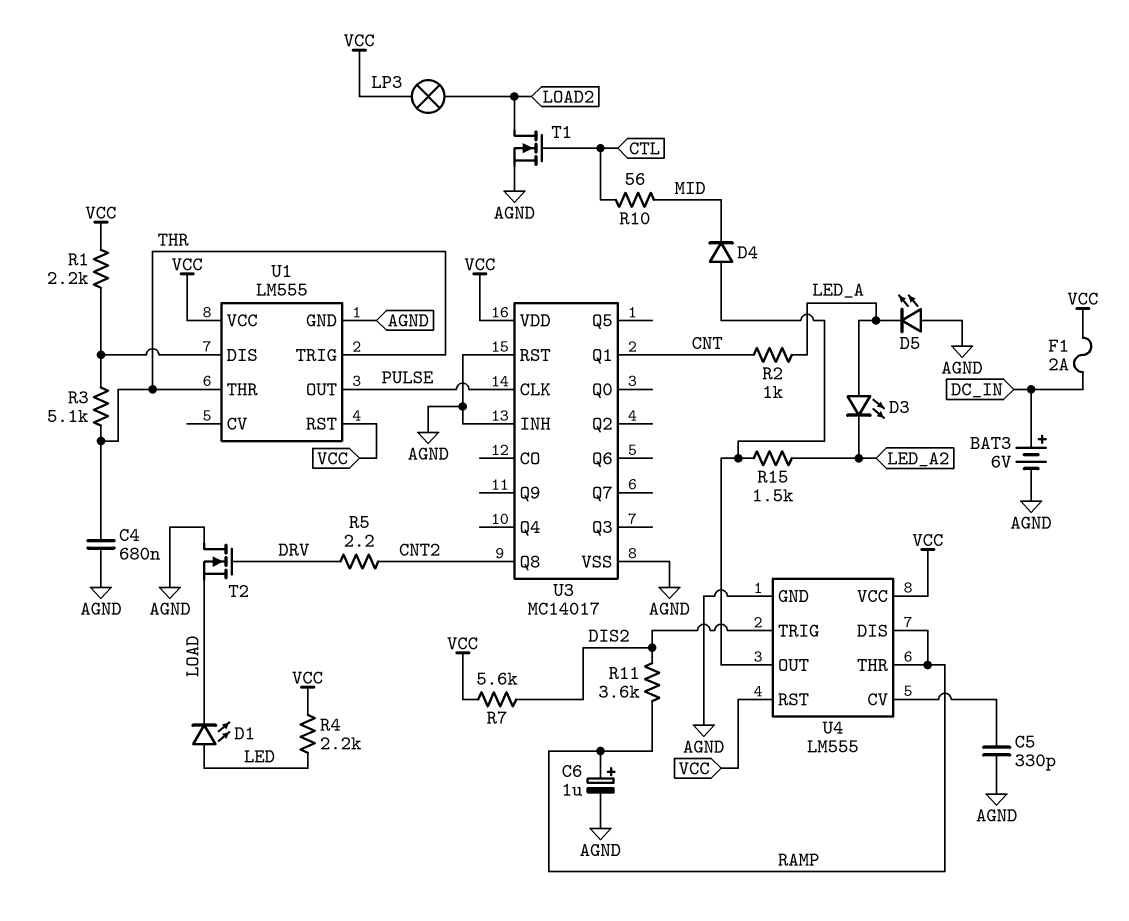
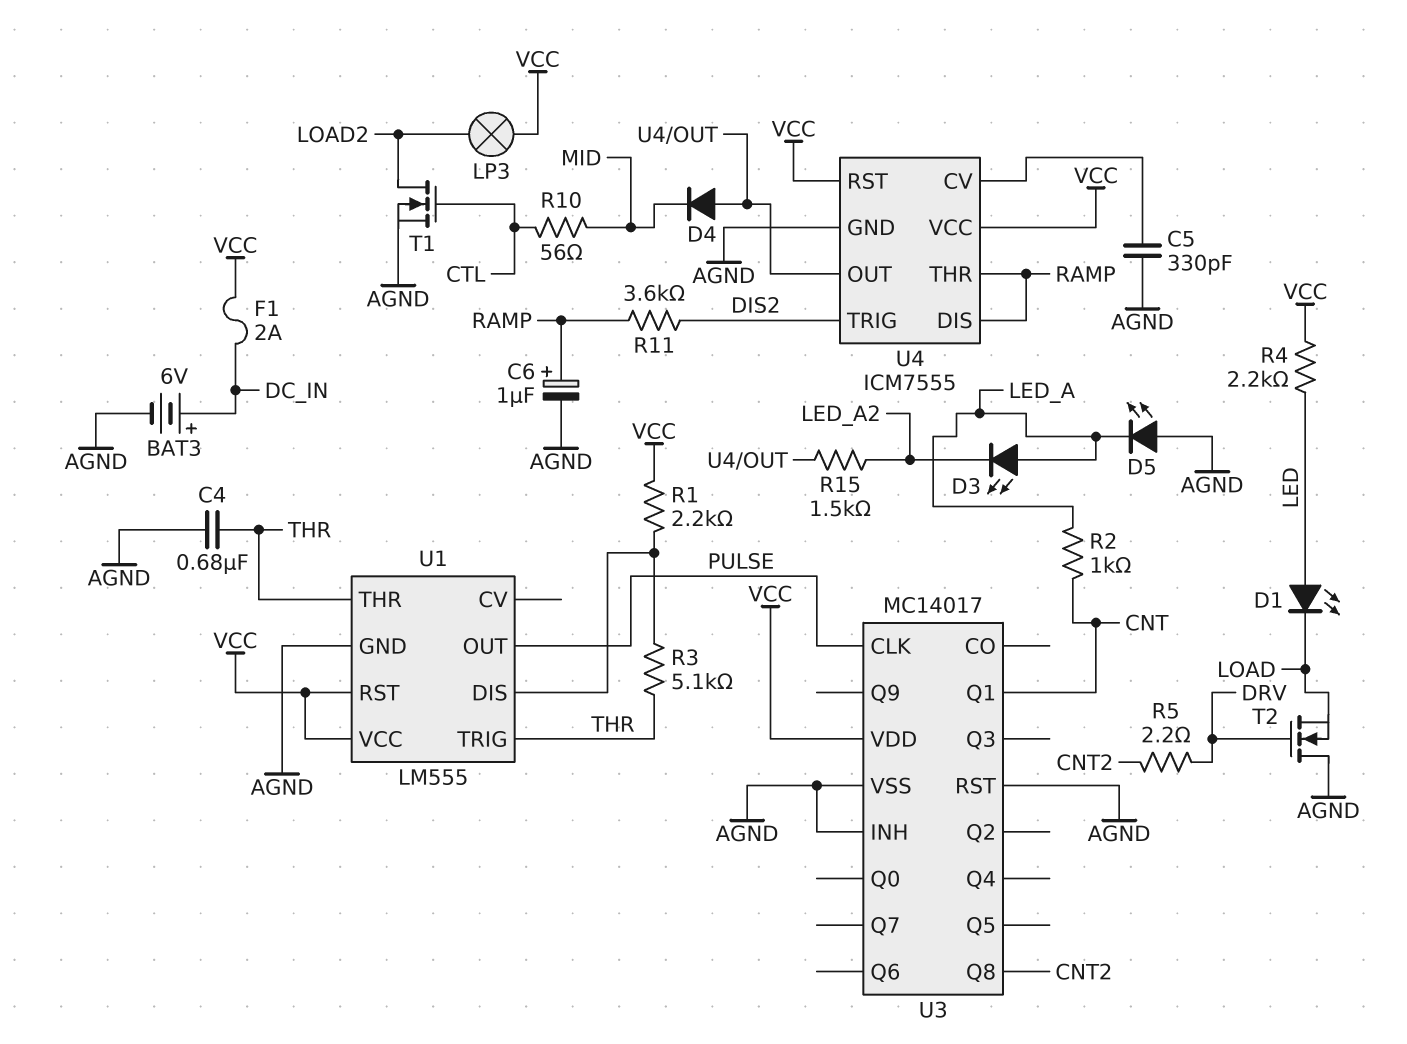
R7: 5.6k (DIS2, VCC) -> none
U4: LM555 -> ICM7555

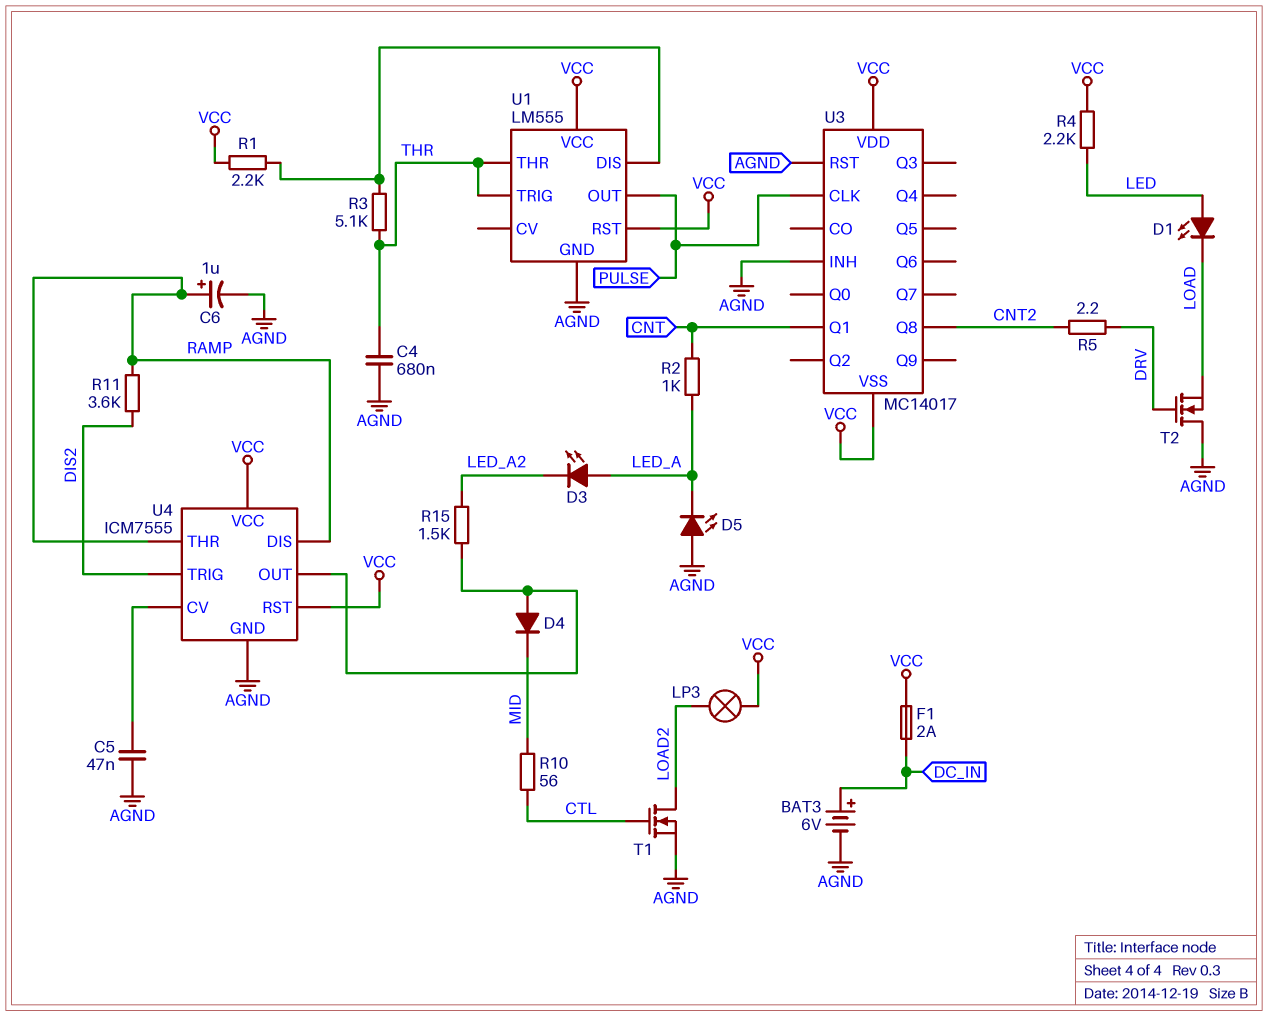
C5: 330pF (AGND, U4/CV) -> 47nF (AGND, U4/CV)
U3 pin VSS: AGND -> VCC

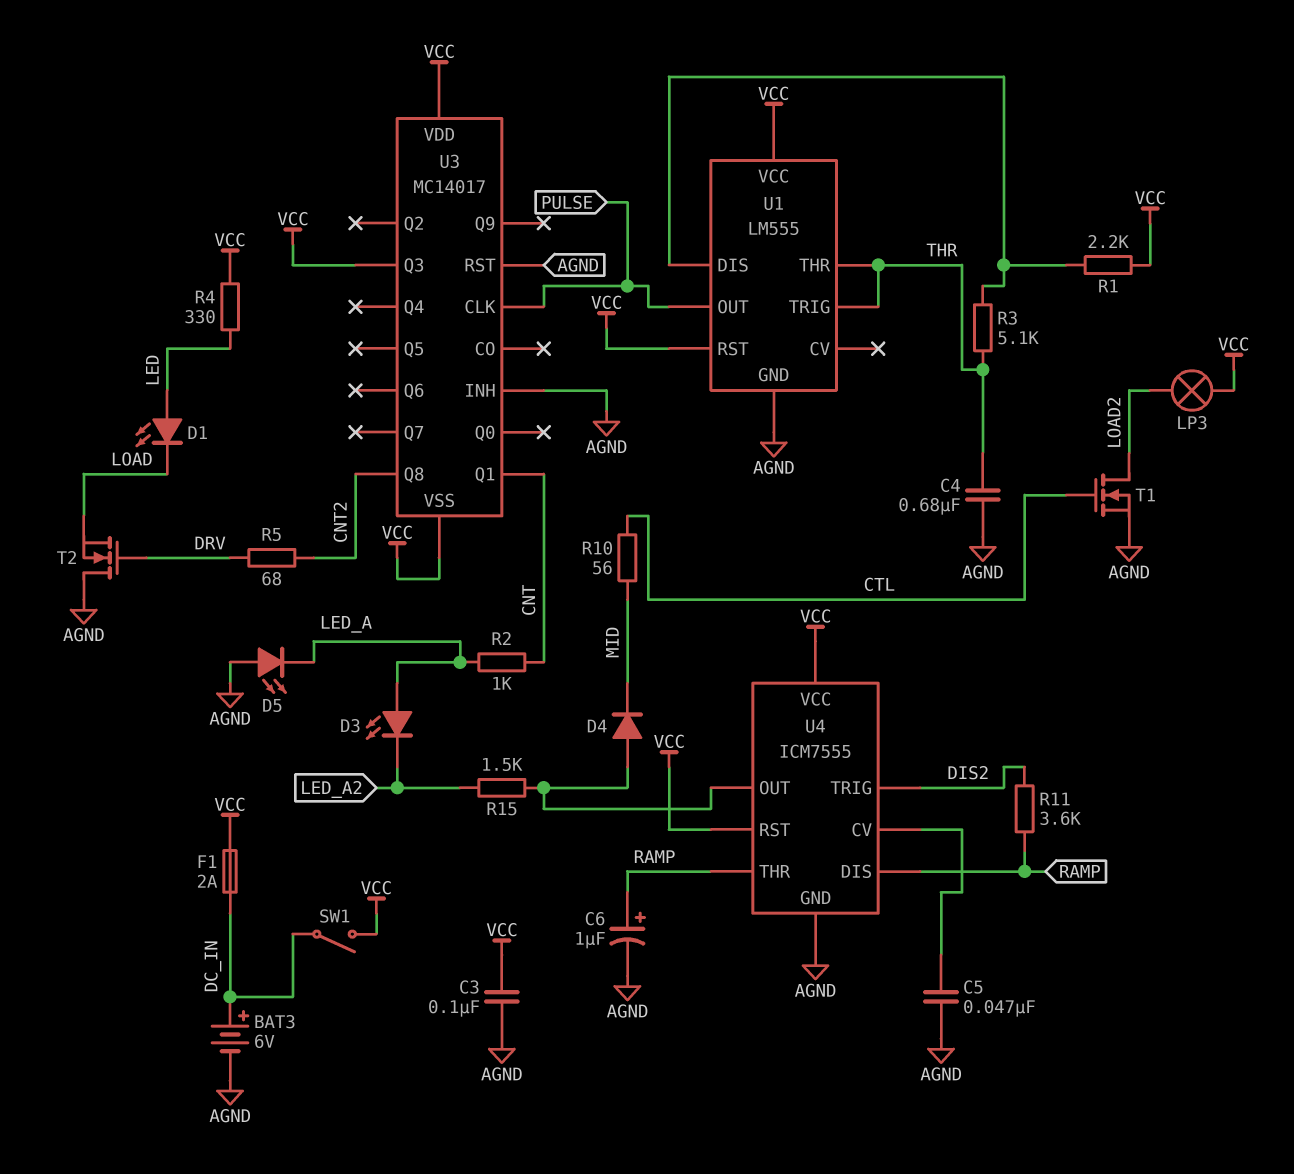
C3: none -> 100nF (AGND, VCC)
R4: 2.2k (LED, VCC) -> 330 (LED, VCC)
R5: 2.2 (CNT2, DRV) -> 68 (CNT2, DRV)
SW1: none -> switch (DC_IN, VCC)
U3 pin Q3: none -> VCC

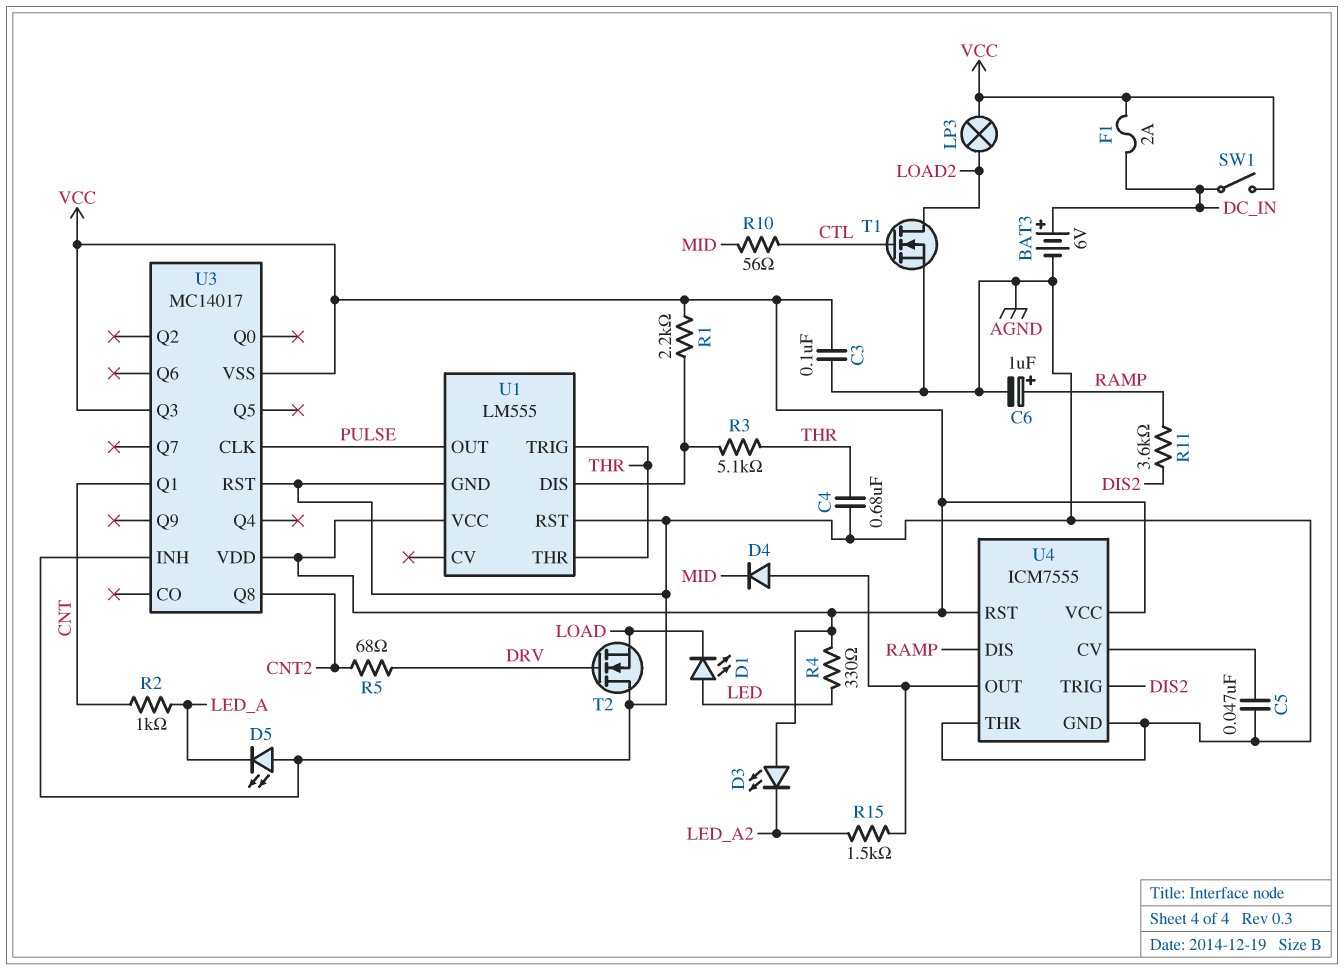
D3: LED (A LED_A, K LED_A2) -> LED (A VCC, K LED_A2)
U1 pin RST: VCC -> AGND
U4 pin THR: RAMP -> AGND

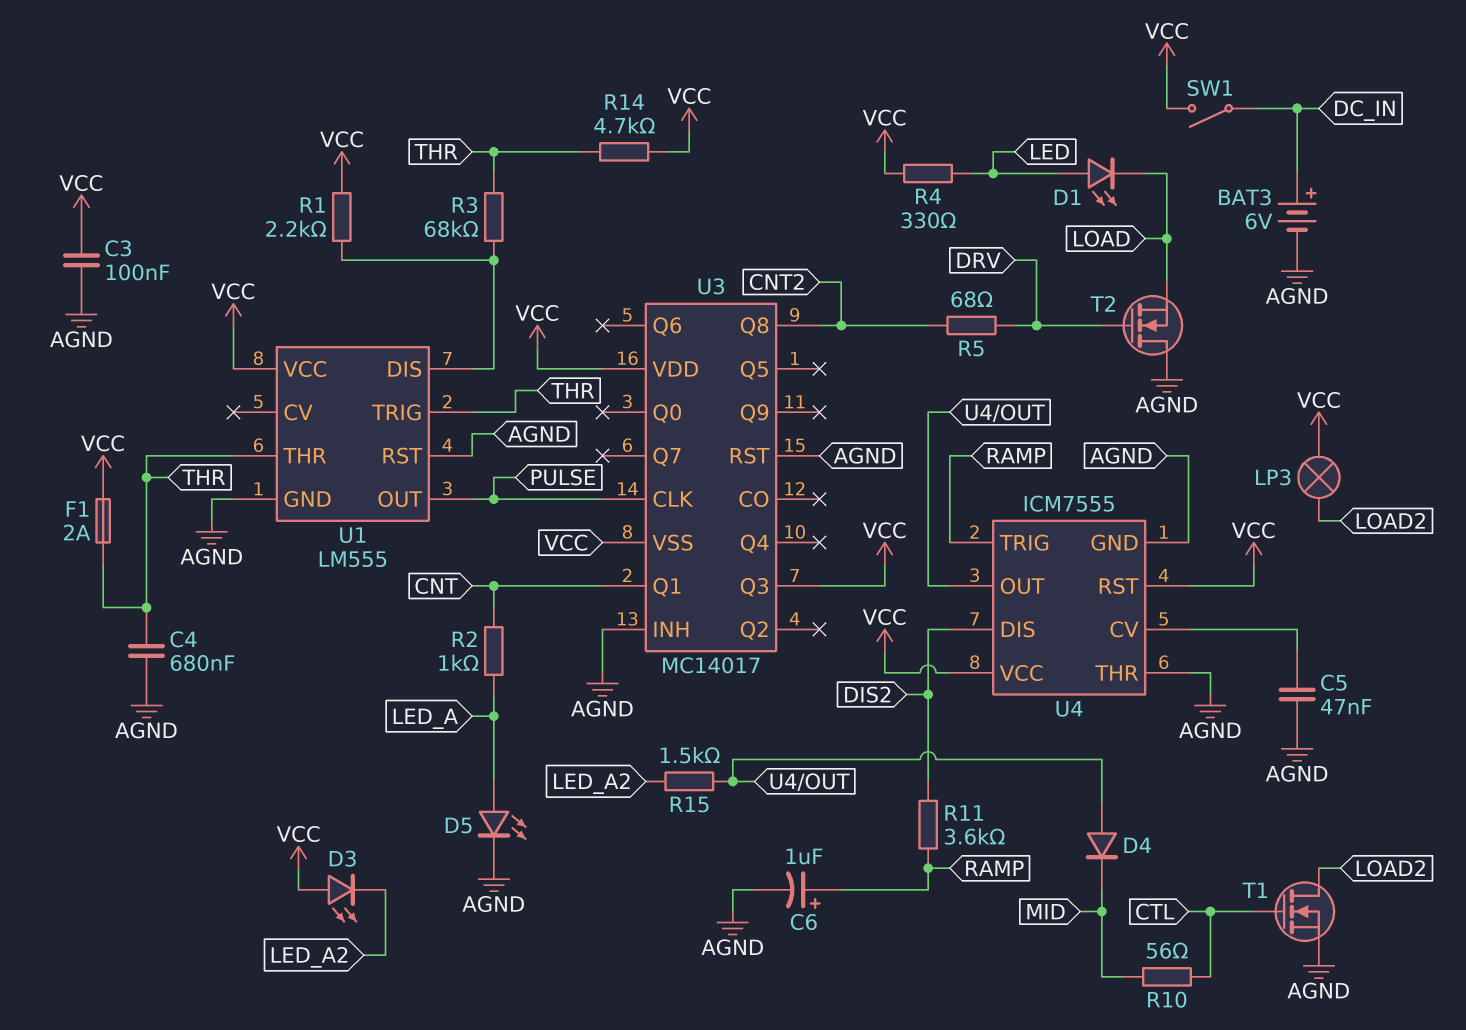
D5: LED (A AGND, K LED_A) -> LED (A LED_A, K AGND)
F1: 2A (DC_IN, VCC) -> 2A (THR, VCC)
R3: 5.1k (THR, U1/DIS) -> 68k (THR, U1/DIS)
R14: none -> 4.7k (THR, VCC)
U4 pin DIS: RAMP -> DIS2
U4 pin TRIG: DIS2 -> RAMP

